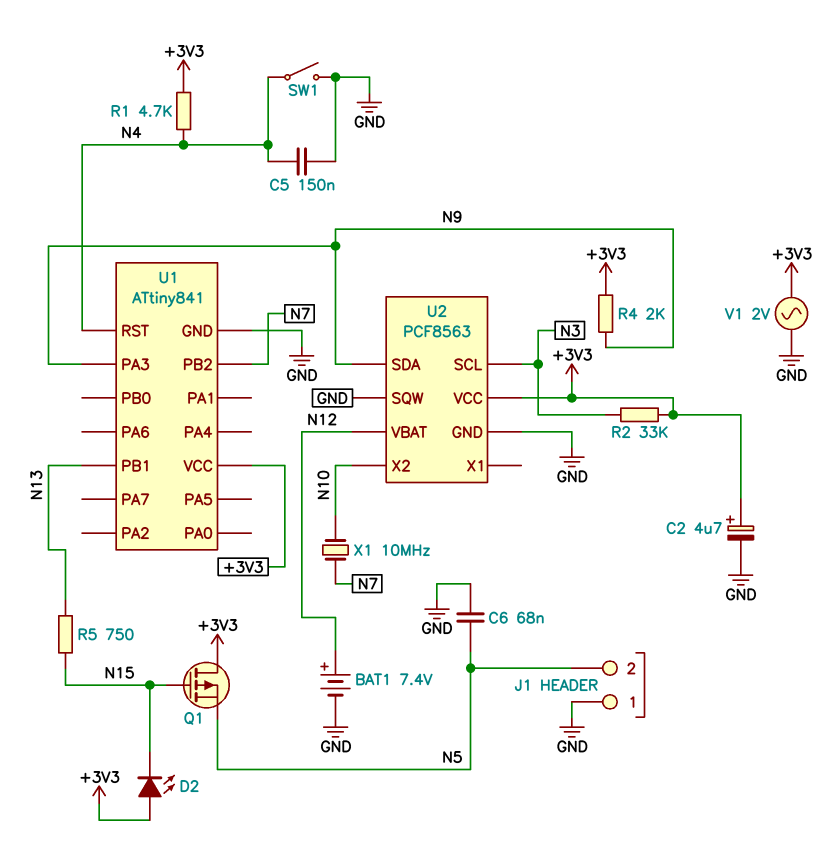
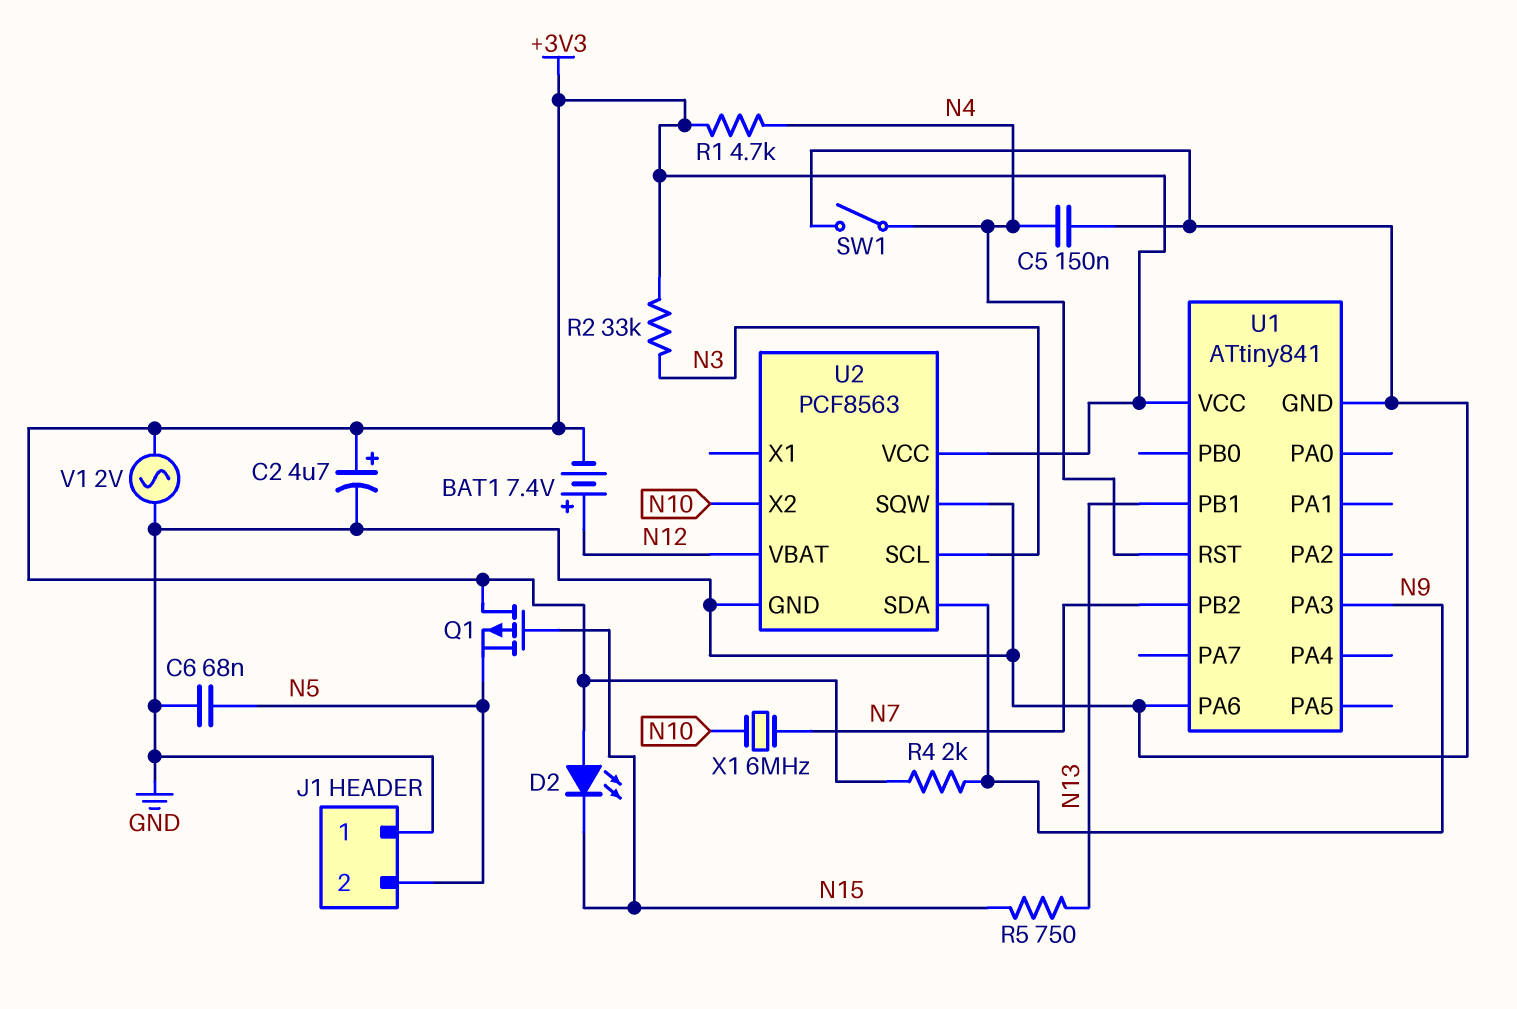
BAT1: 7.4V (plus N12, minus GND) -> 7.4V (plus N12, minus +3V3)
U1 pin PA6: none -> GND
X1: 10MHz (N7, N10) -> 6MHz (N7, N10)

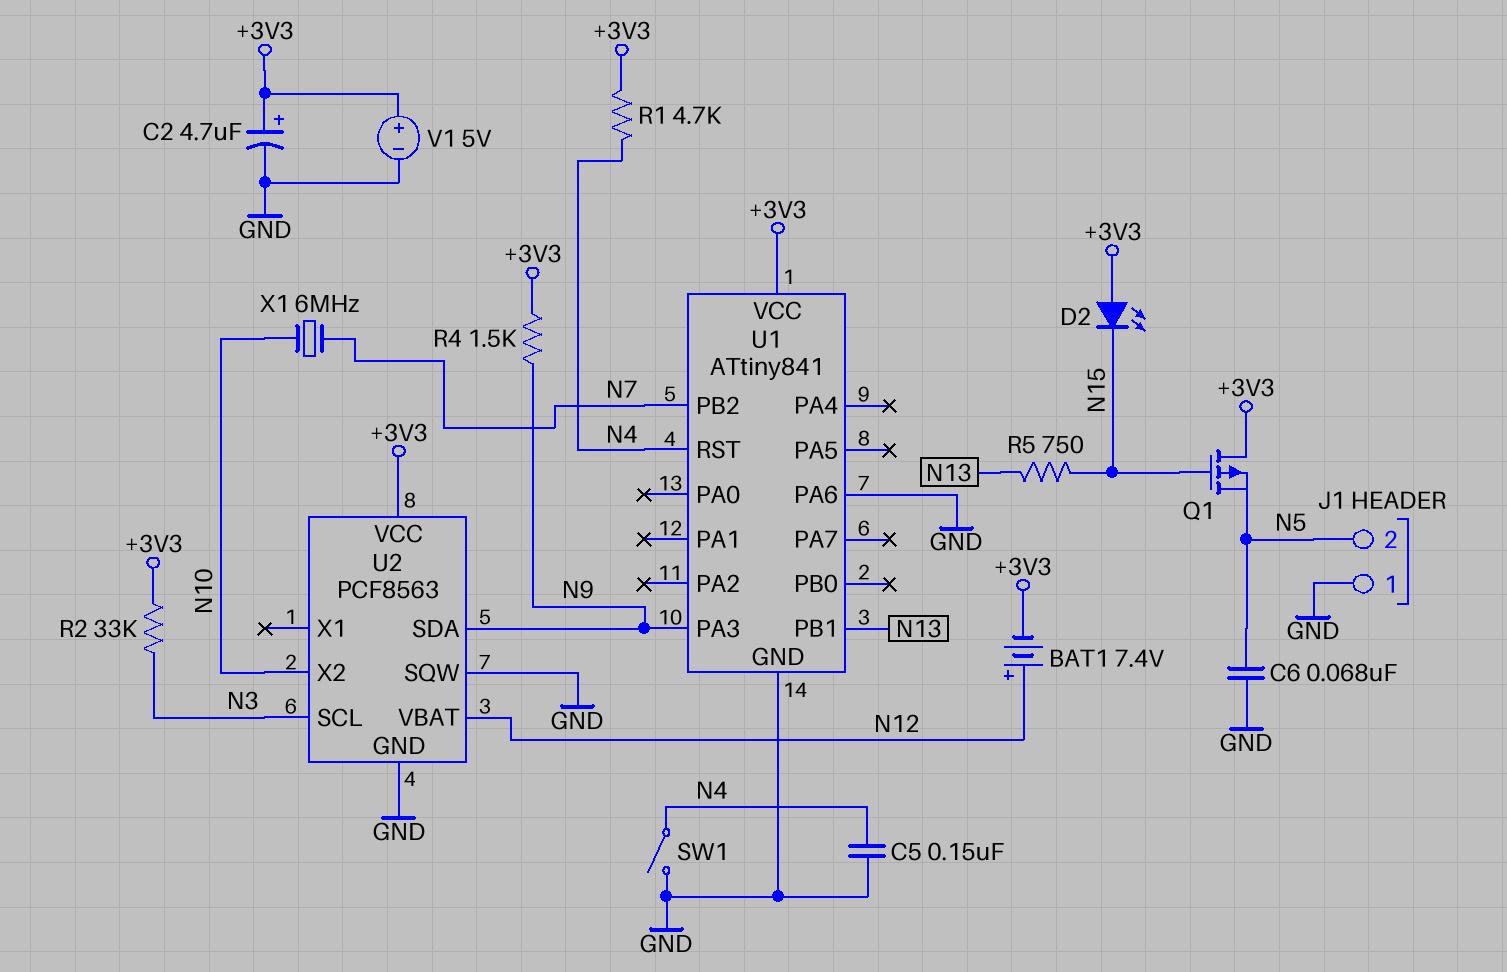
R4: 2k (+3V3, N9) -> 1.5k (+3V3, N9)
V1: AC 2V (+3V3, GND) -> 5V (plus +3V3, minus GND)

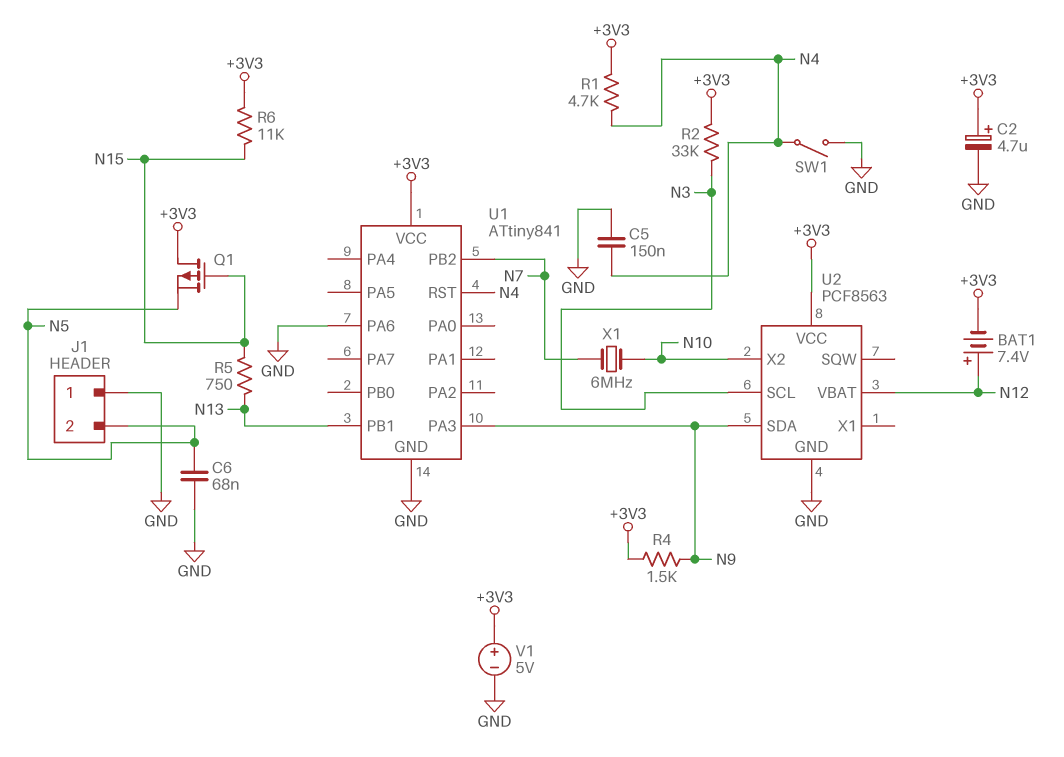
D2: LED (A +3V3, K N15) -> none
R6: none -> 11k (+3V3, N15)
U2 pin SQW: GND -> none

